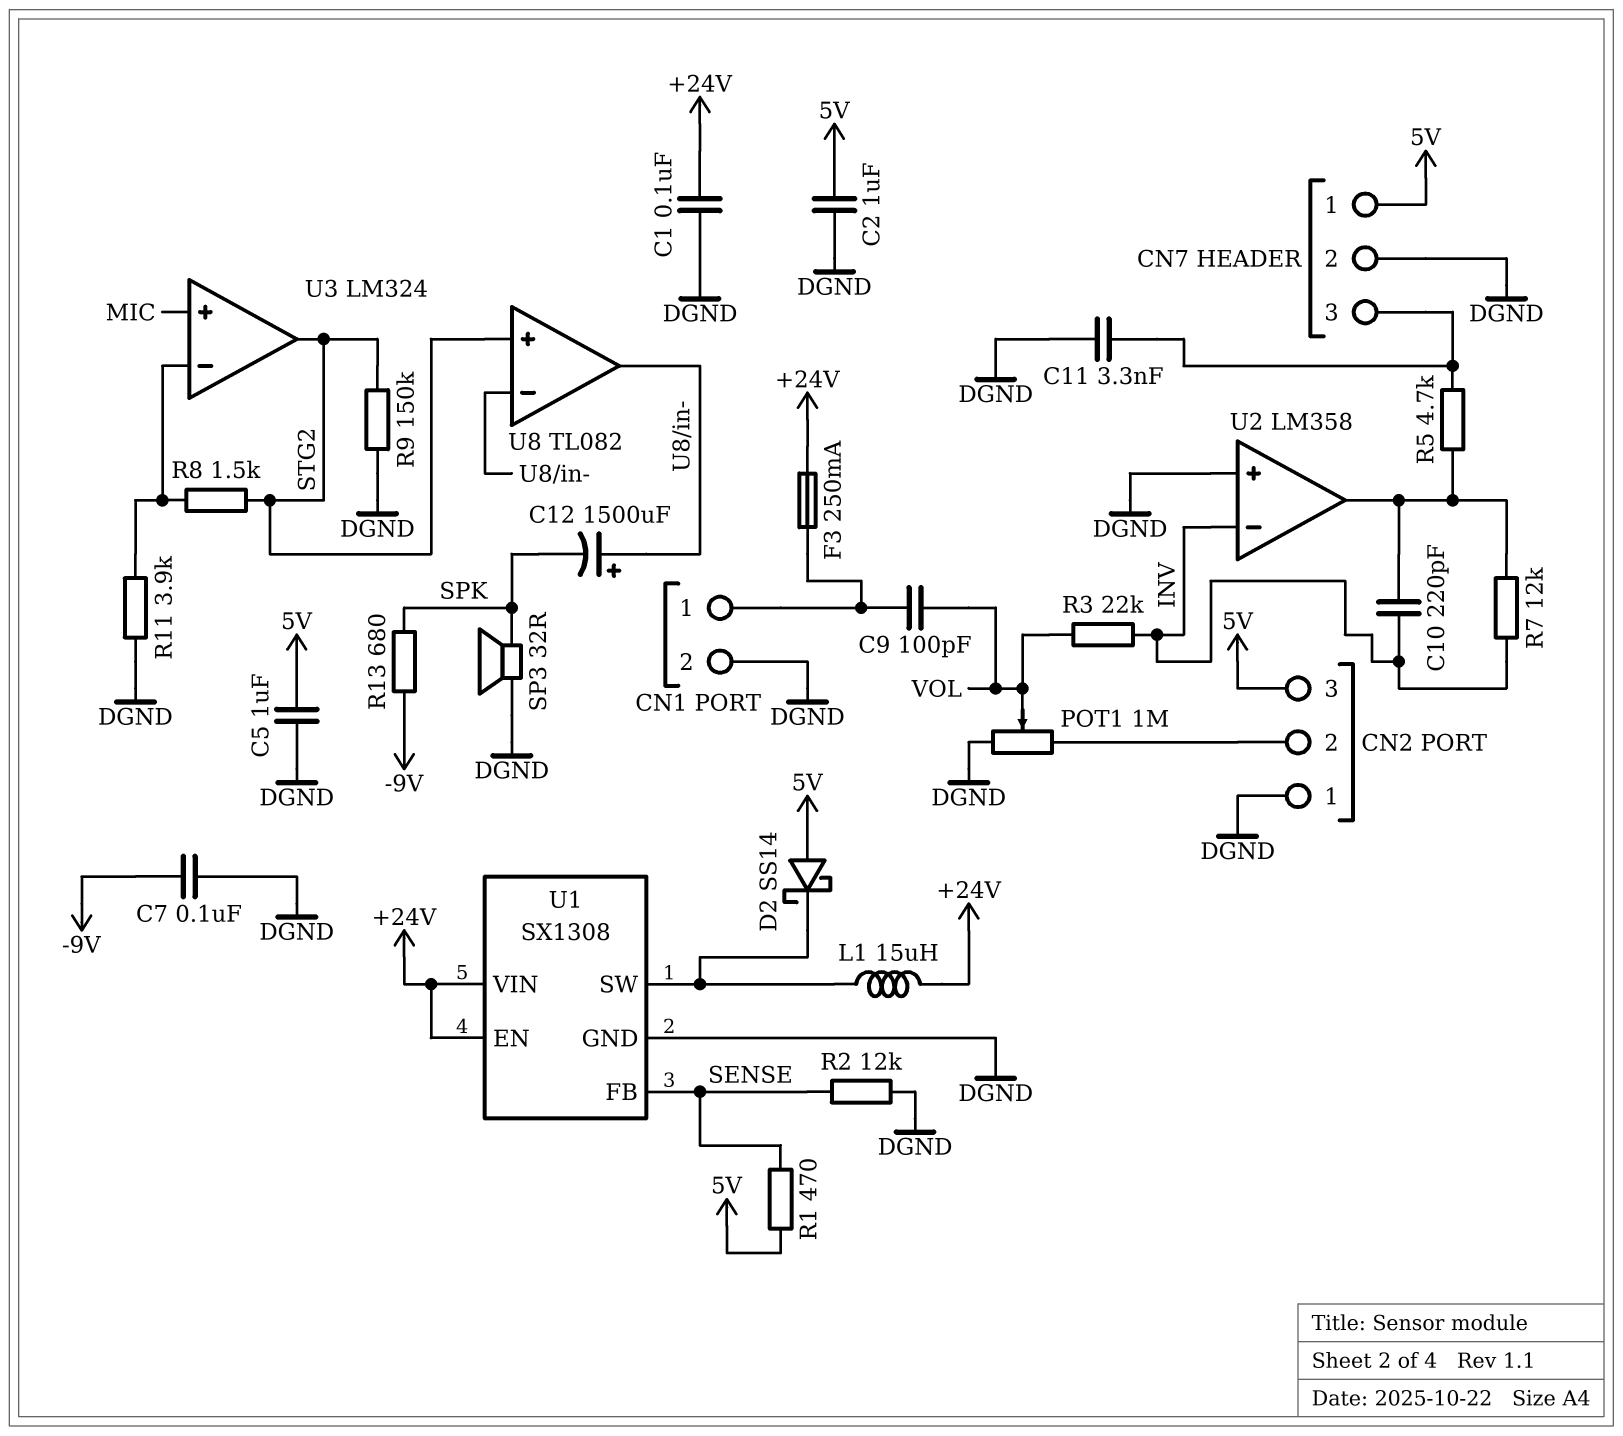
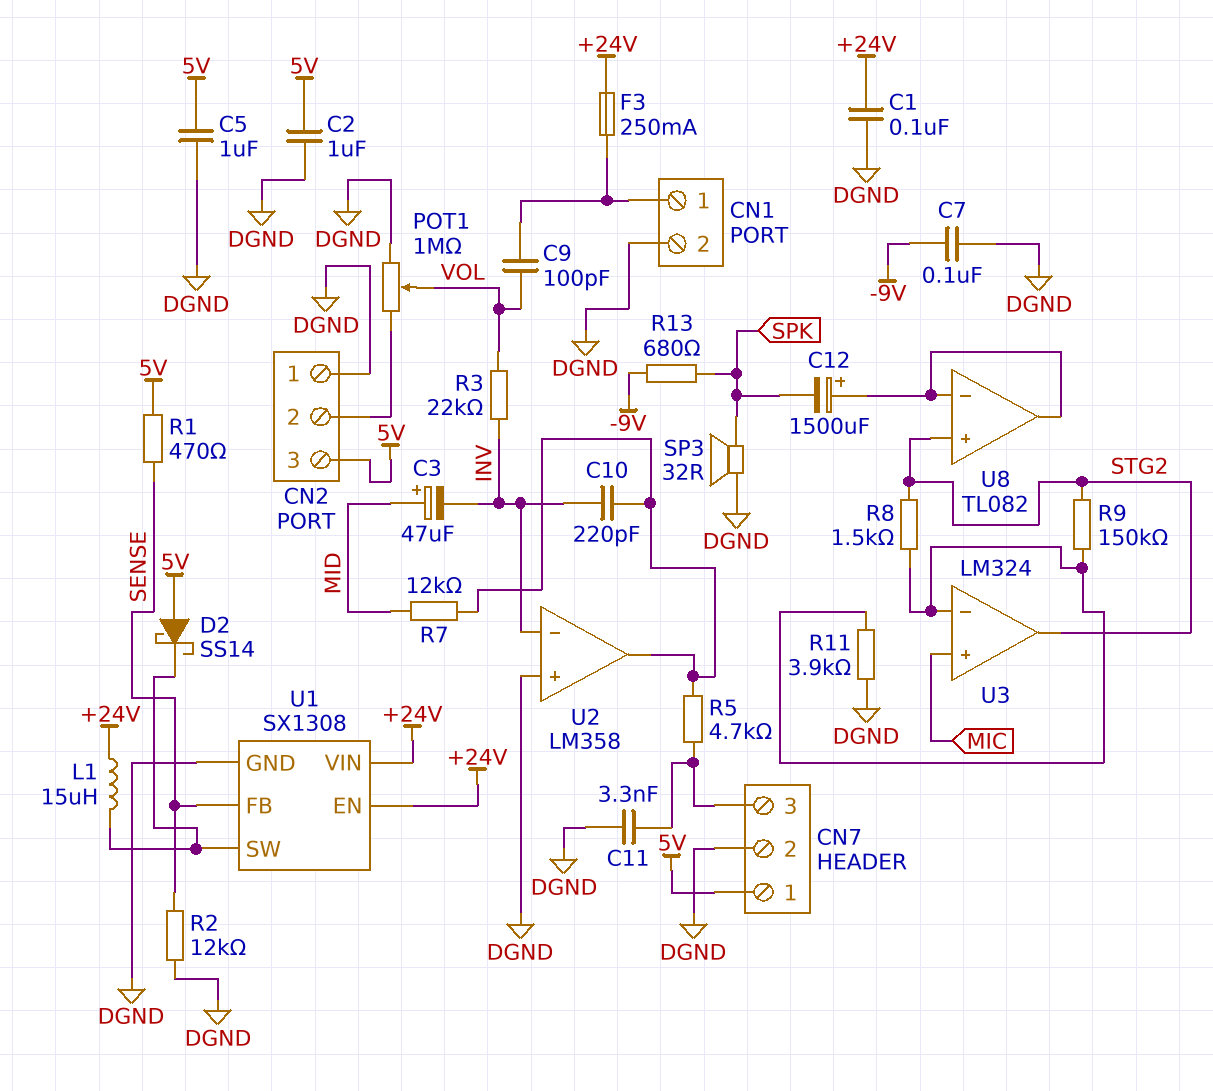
C3: none -> 47uF (plus MID, minus INV)
R7: 12k (INV, U2/out) -> 12k (MID, U2/out)
R9: 150k (DGND, STG2) -> 150k (STG2, U3/in-)

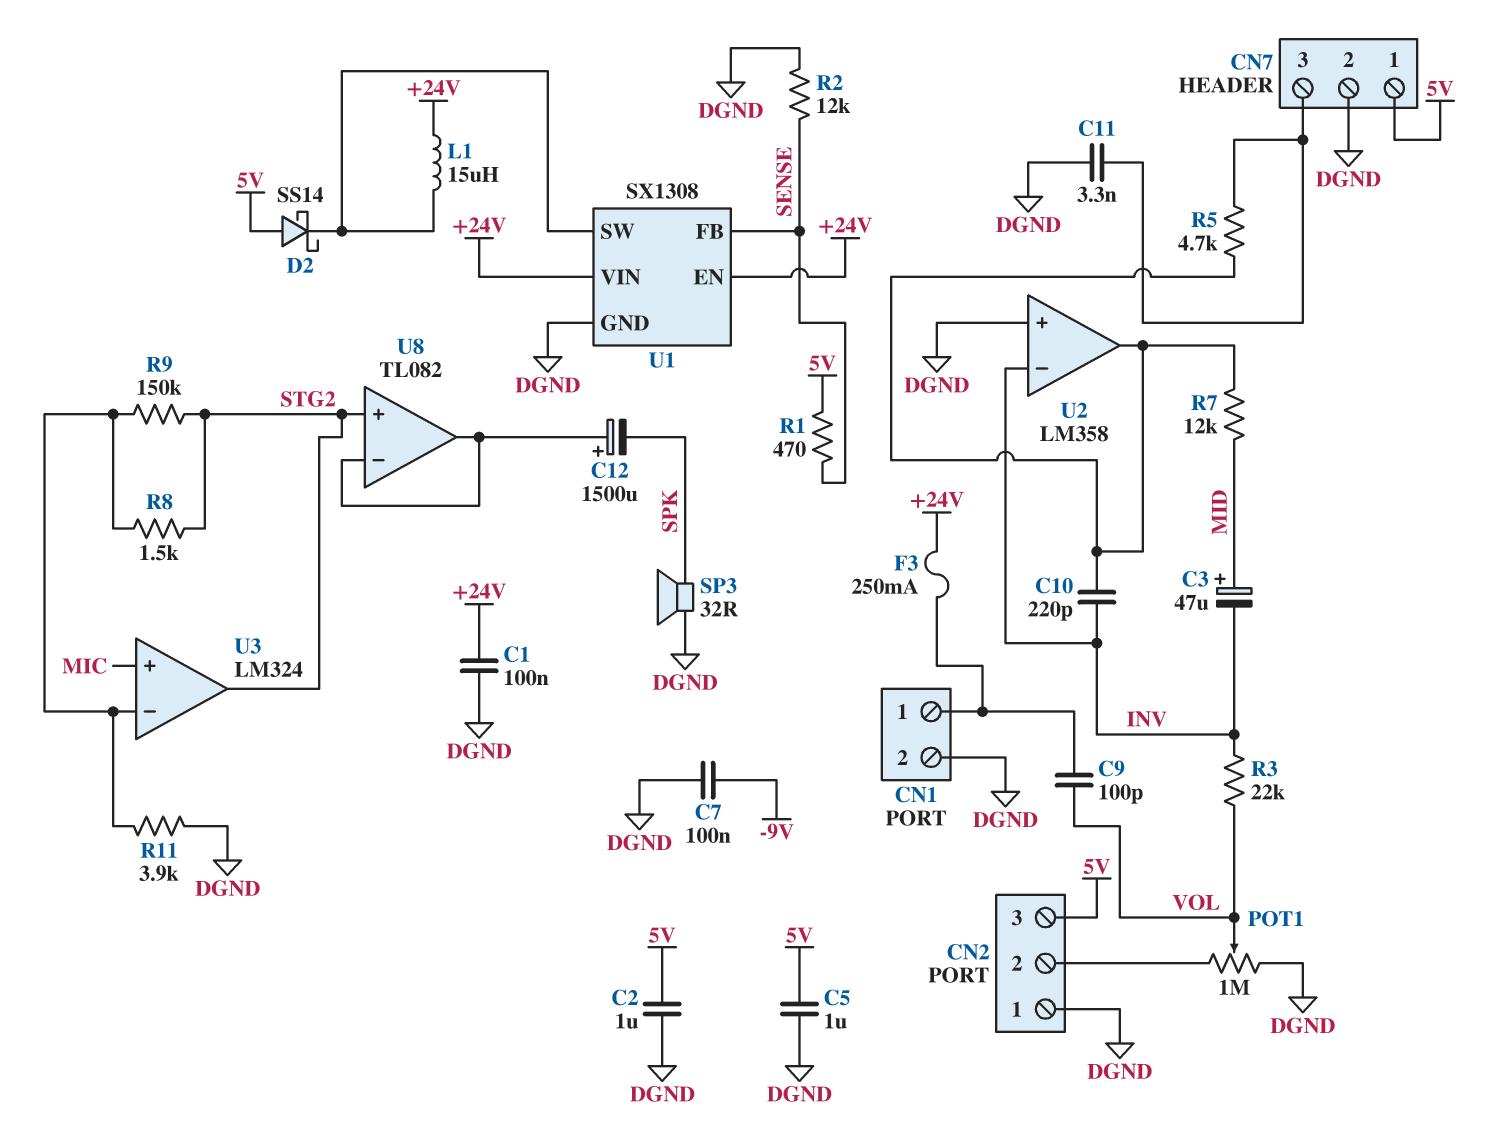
R13: 680 (-9V, SPK) -> none

